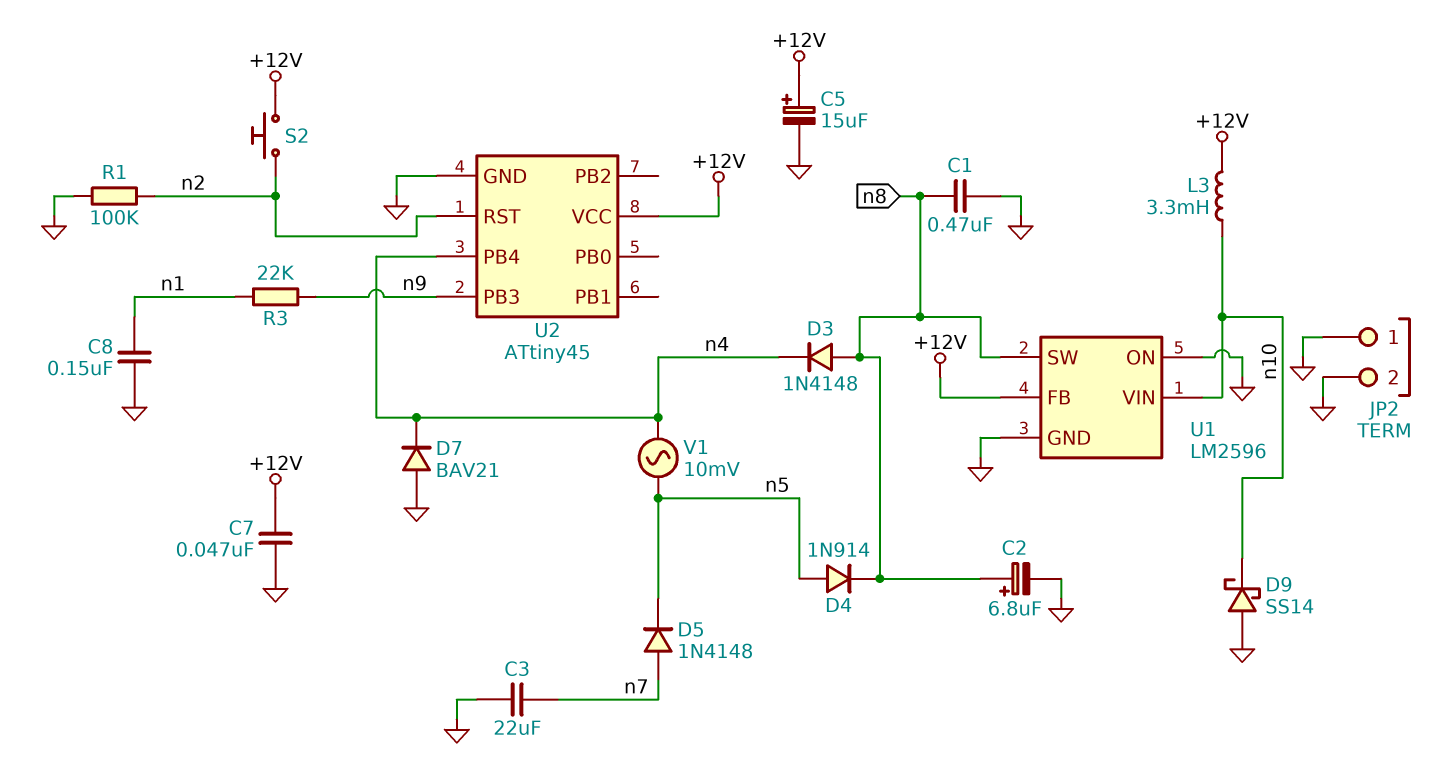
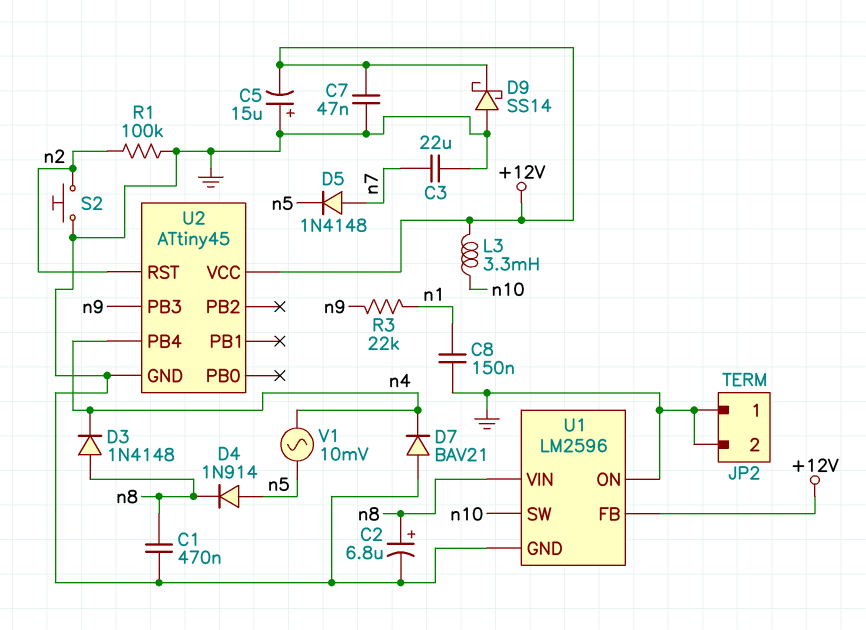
C5: 15uF (plus +12V, minus GND) -> 15uF (plus GND, minus +12V)
D9: schottky SS14 (A GND, K n10) -> schottky SS14 (A GND, K +12V)
S2: button (+12V, n2) -> button (GND, n2)
U1 pin SW: n8 -> n10
U1 pin VIN: n10 -> n8

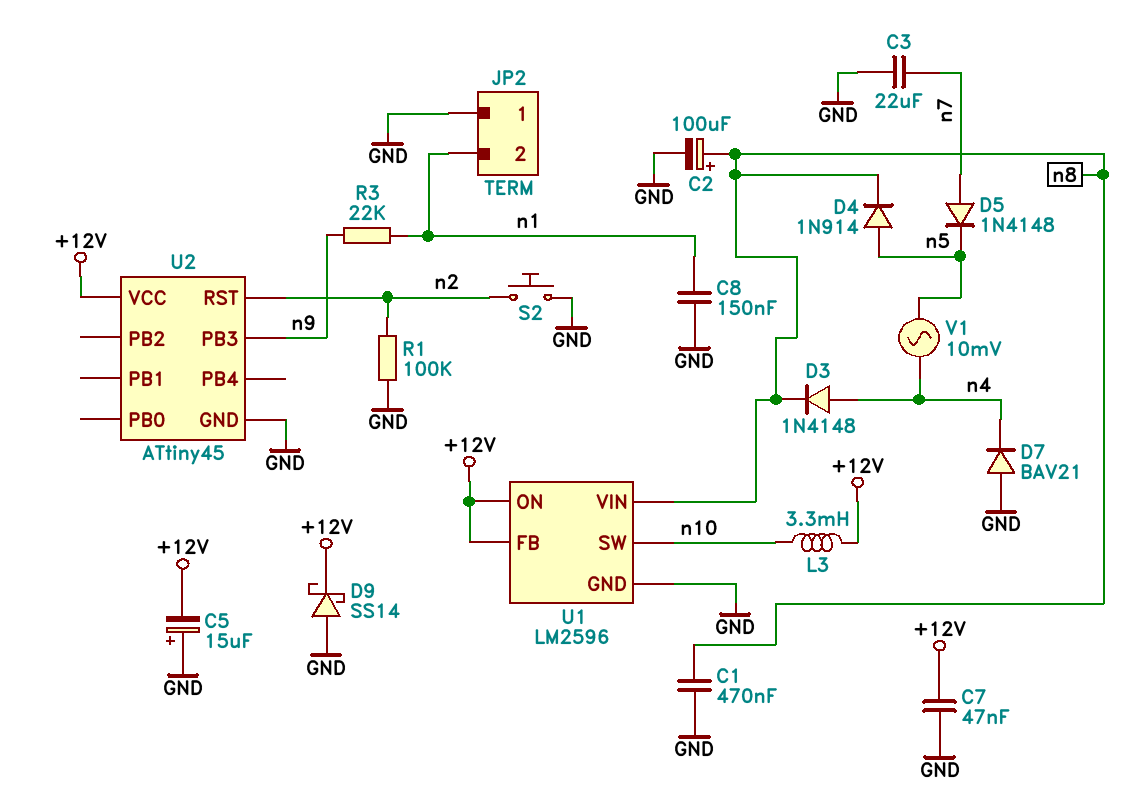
C2: 6.8uF (plus n8, minus GND) -> 100uF (plus n8, minus GND)
D3: diode 1N4148 (A n8, K n4) -> diode 1N4148 (A n4, K n8)
JP2 pin 2: GND -> n1
U1 pin ON: GND -> +12V
U2 pin PB4: n4 -> none

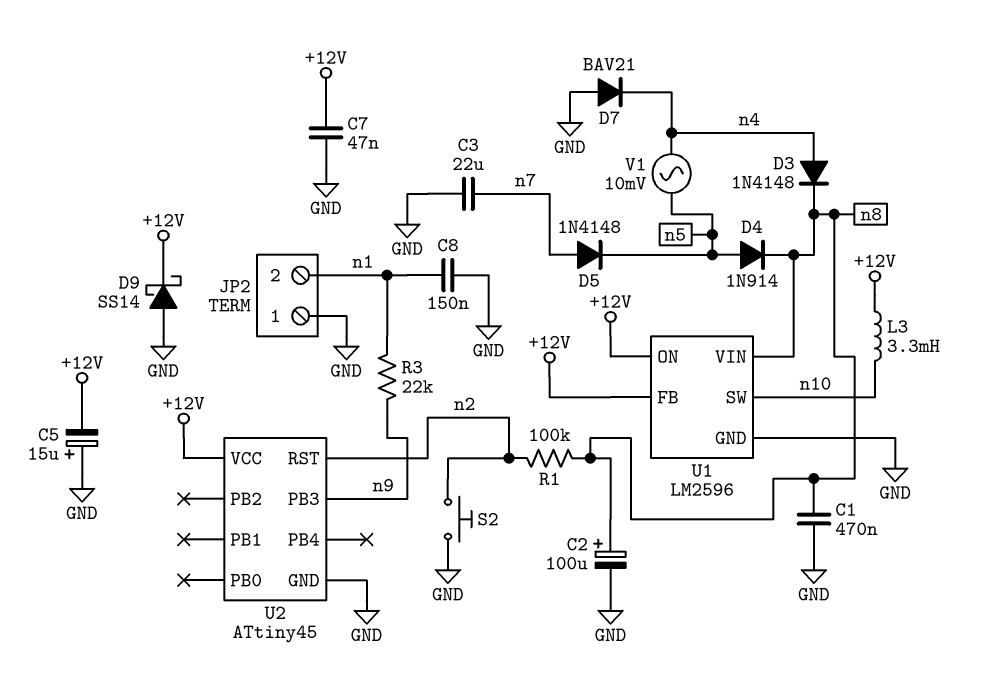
R1: 100k (GND, n2) -> 100k (n2, n8)

